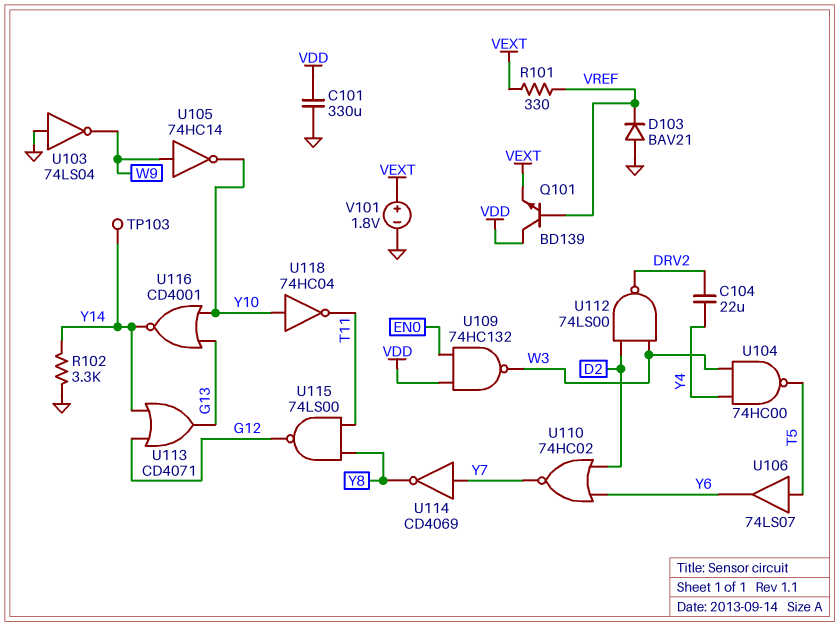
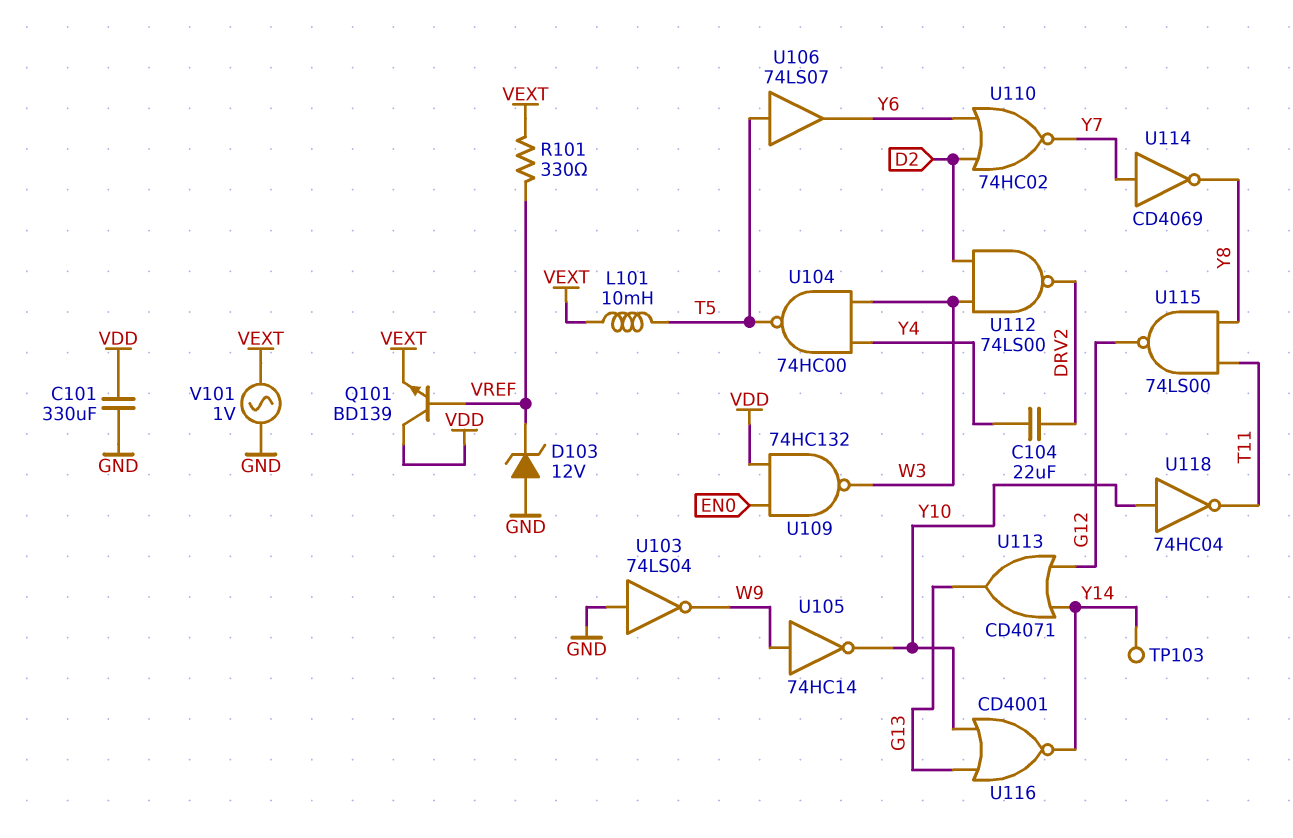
D103: diode BAV21 (A GND, K VREF) -> zener 12V (A GND, K VREF)
L101: none -> 10mH (T5, VEXT)
R102: 3.3k (GND, Y14) -> none
V101: 1.8V (plus VEXT, minus GND) -> AC 1V (GND, VEXT)

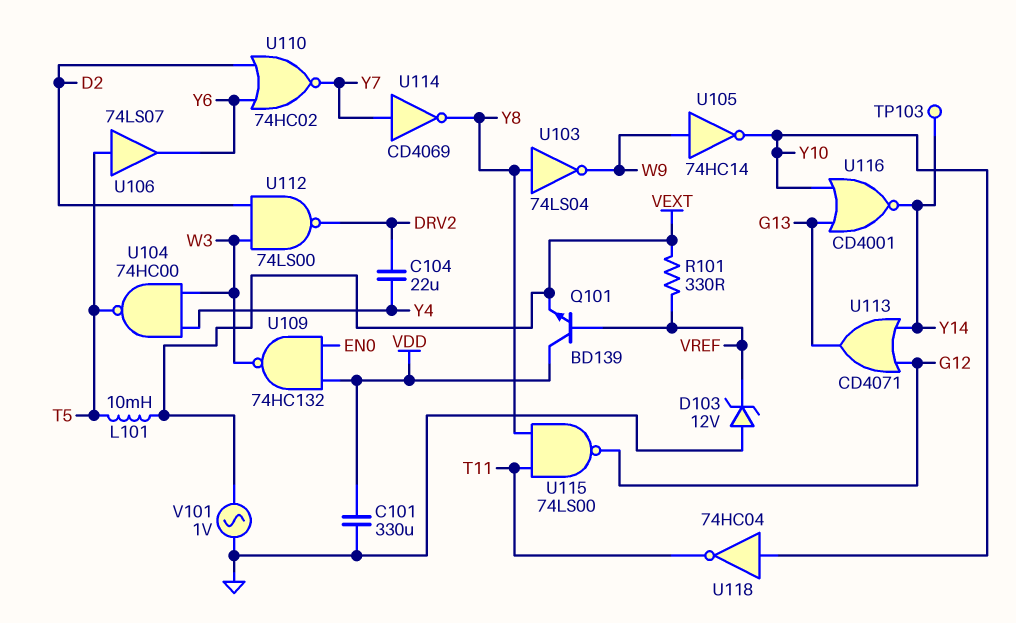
U103: NOT 74LS04 (in GND, out W9) -> NOT 74LS04 (in Y8, out W9)

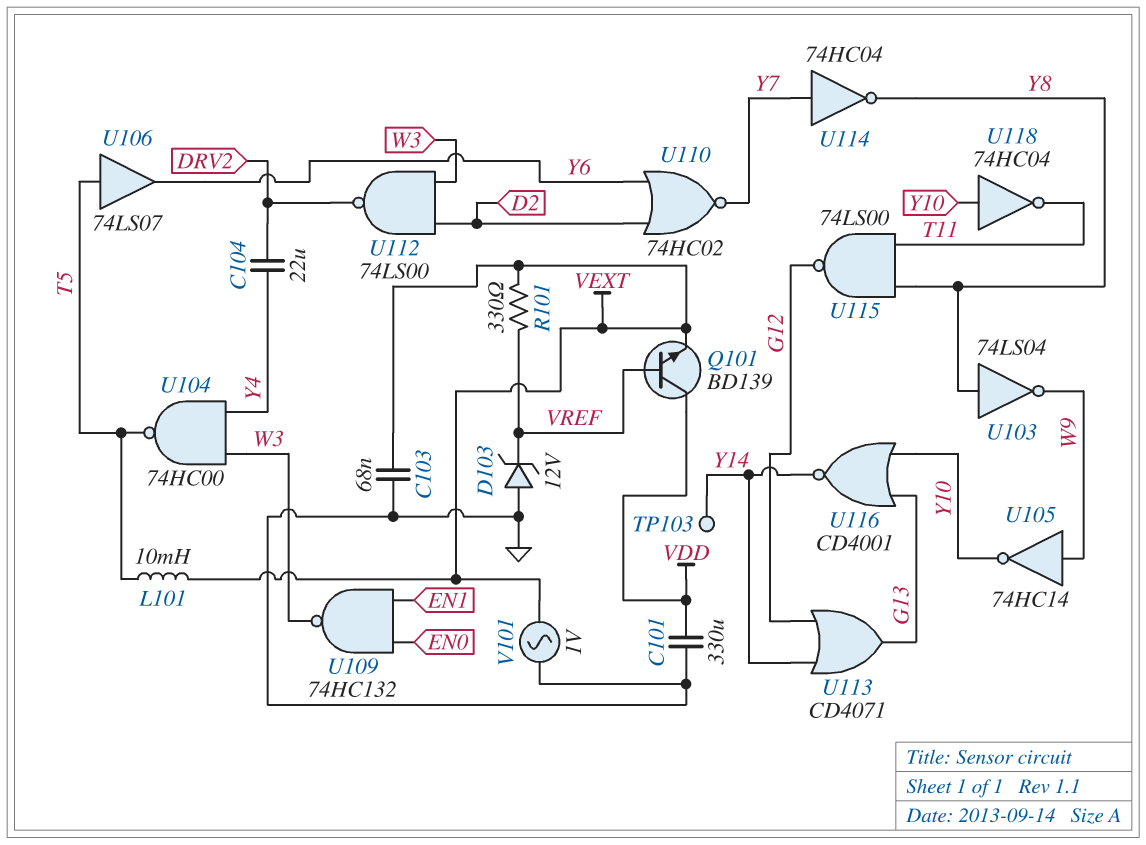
C103: none -> 68nF (GND, VEXT)
U109: NAND 74HC132 (in EN0, in VDD, out W3) -> NAND 74HC132 (in EN0, in EN1, out W3)
U114: NOT CD4069 (in Y7, out Y8) -> NOT 74HC04 (in Y7, out Y8)

